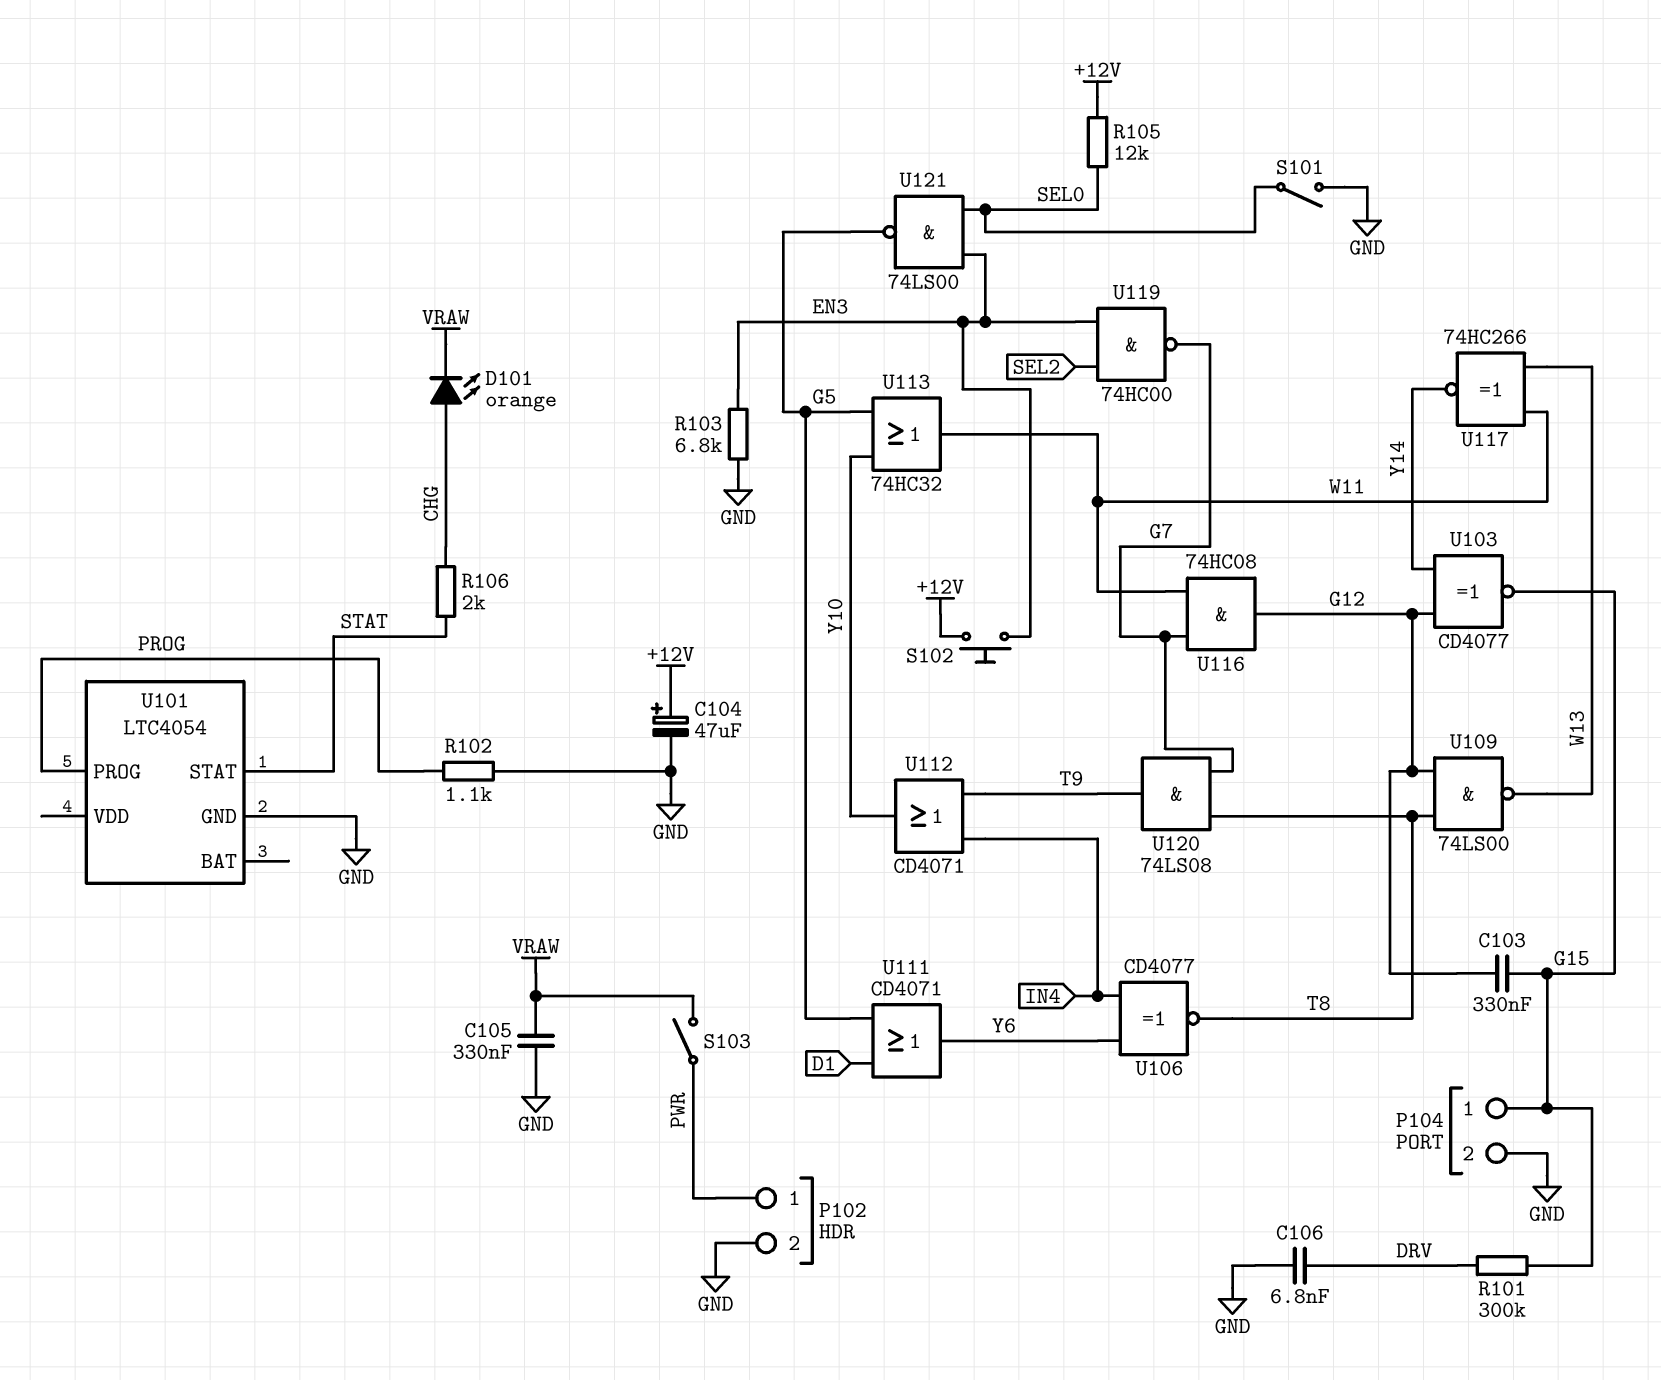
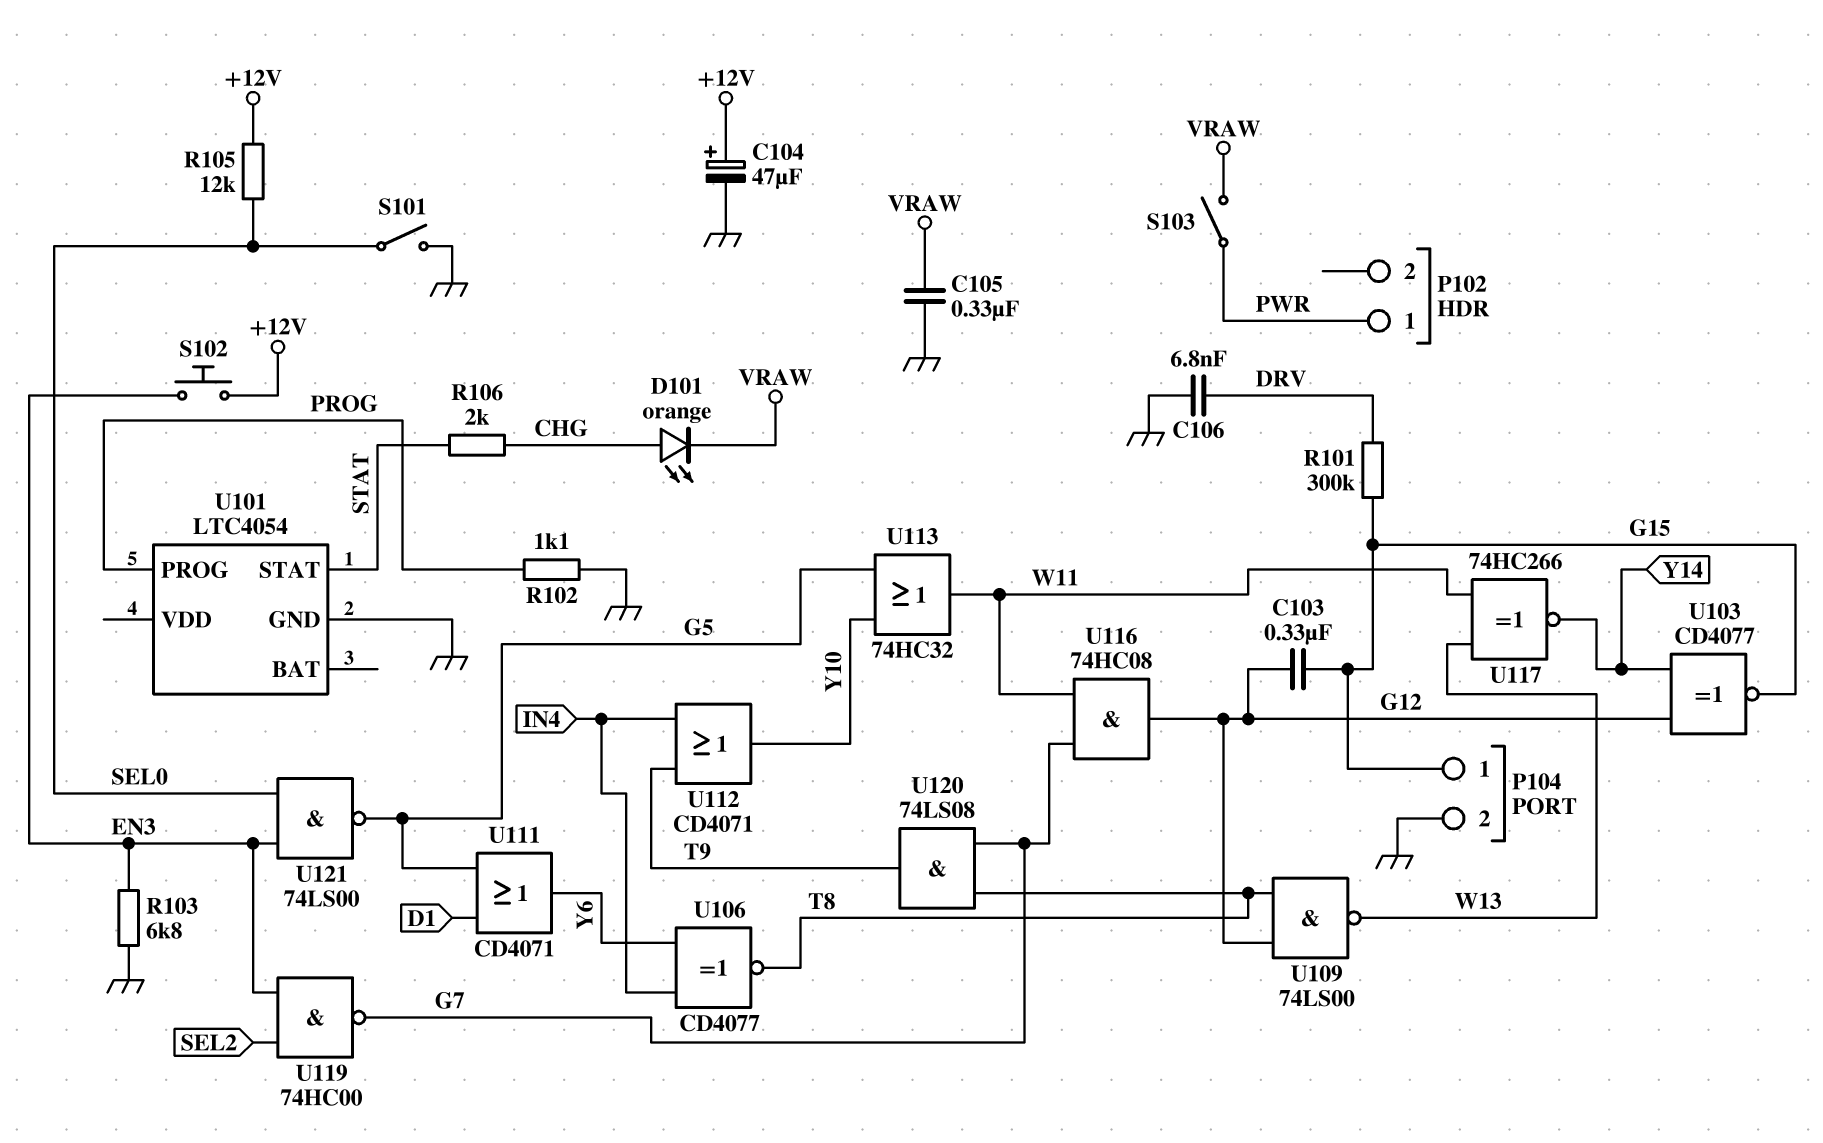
P102 pin 2: GND -> none

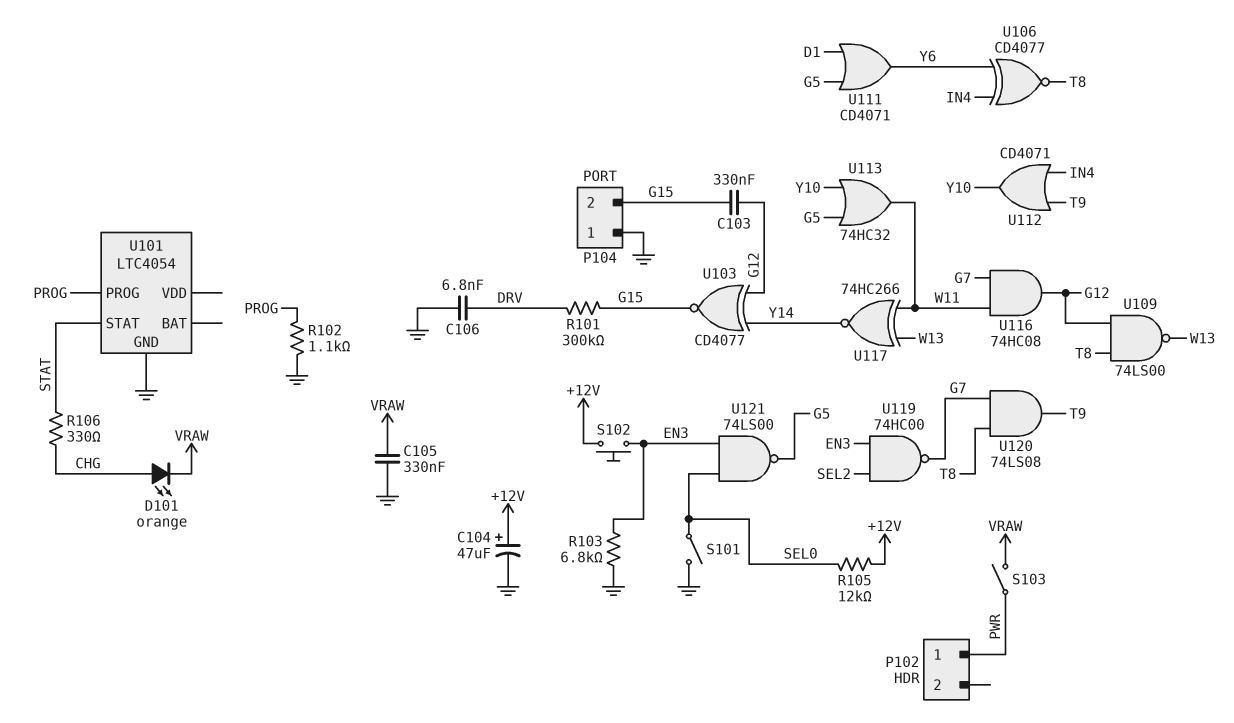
P104 pin 1: G15 -> GND
P104 pin 2: GND -> G15
R106: 2k (CHG, STAT) -> 330 (CHG, STAT)

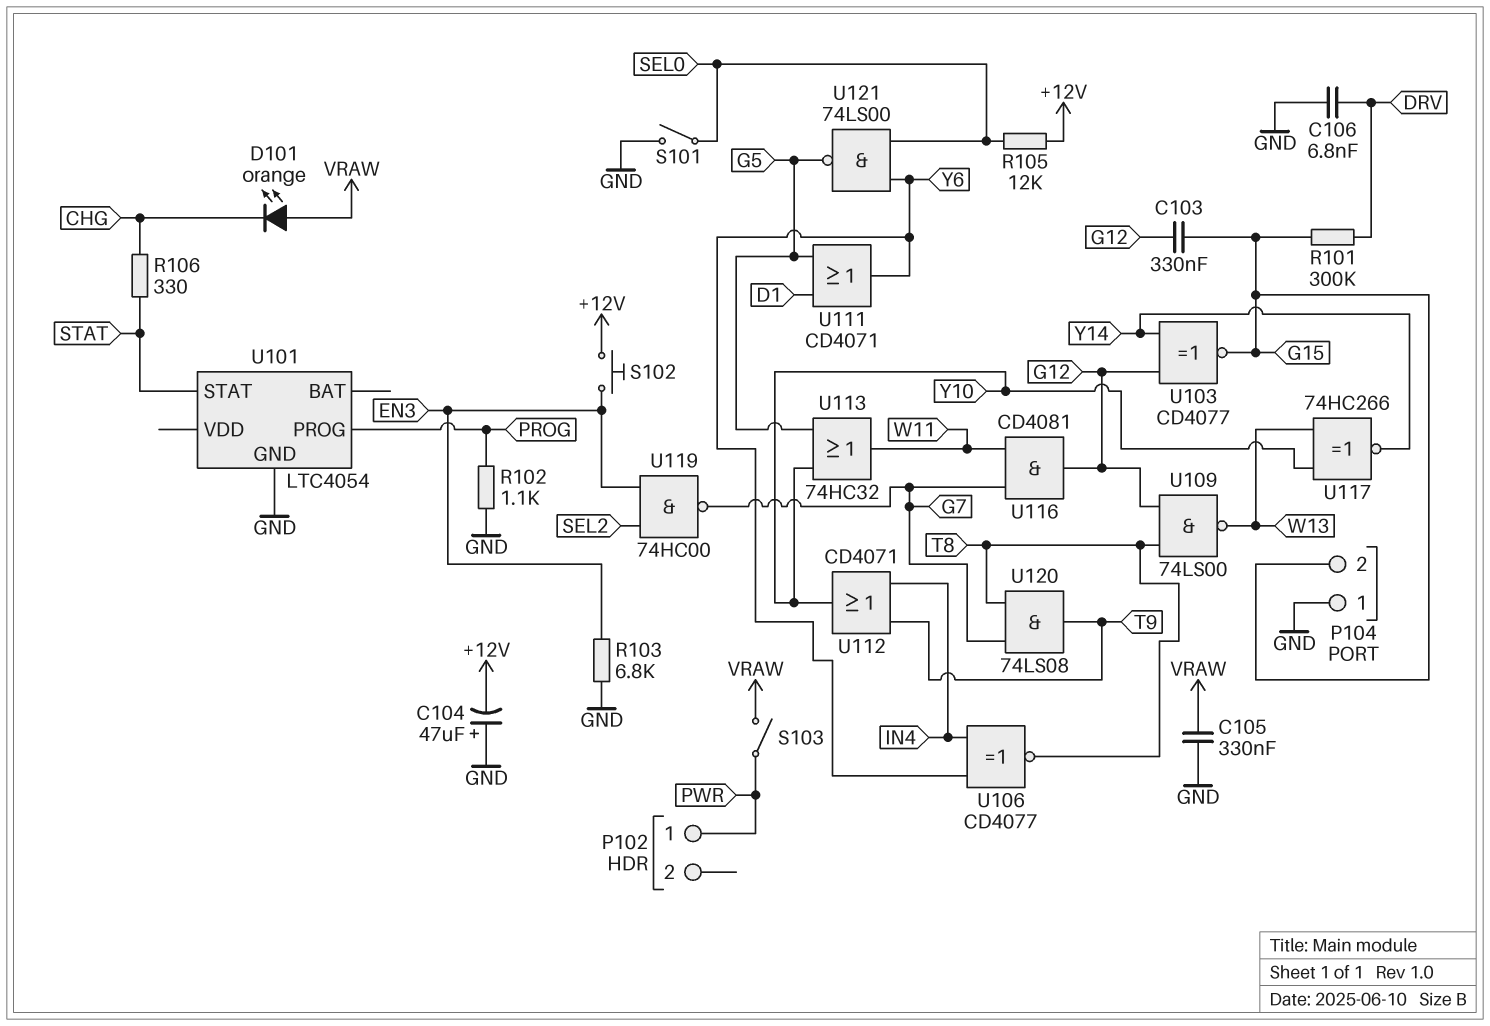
C104: 47uF (plus +12V, minus GND) -> 47uF (plus GND, minus +12V)
D101: LED orange (A CHG, K VRAW) -> LED orange (A VRAW, K CHG)
U116: AND 74HC08 (in G7, in W11, out G12) -> AND CD4081 (in G7, in W11, out G12)
U117: XNOR 74HC266 (in W11, in W13, out Y14) -> XNOR 74HC266 (in W13, in Y10, out Y14)
U121: NAND 74LS00 (in EN3, in SEL0, out G5) -> NAND 74LS00 (in SEL0, in Y6, out G5)

